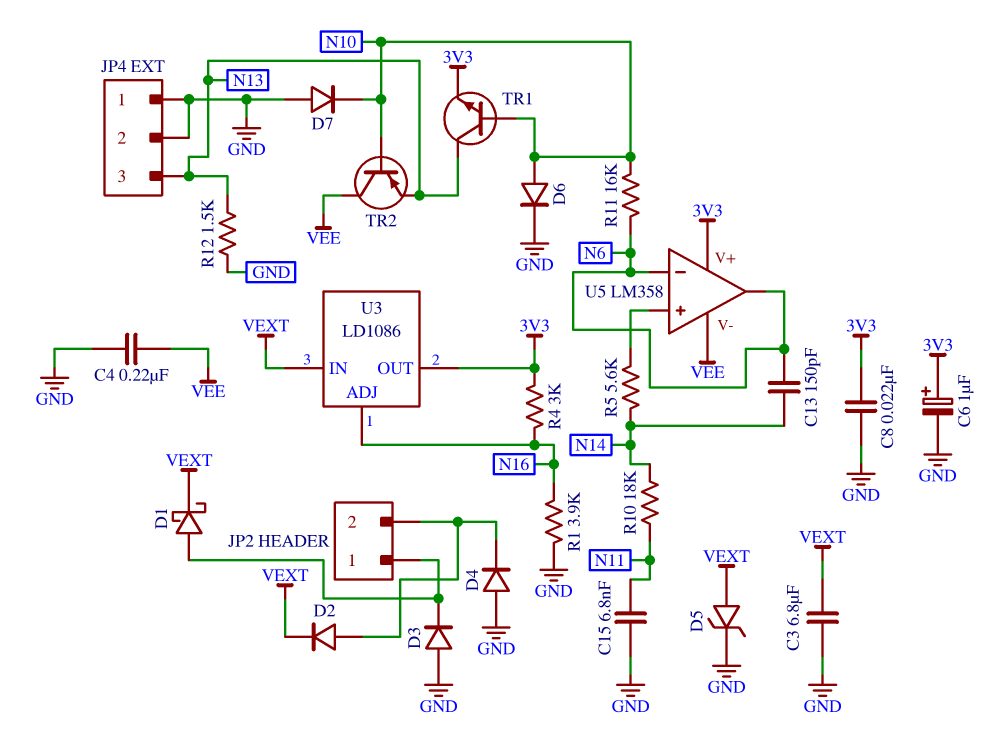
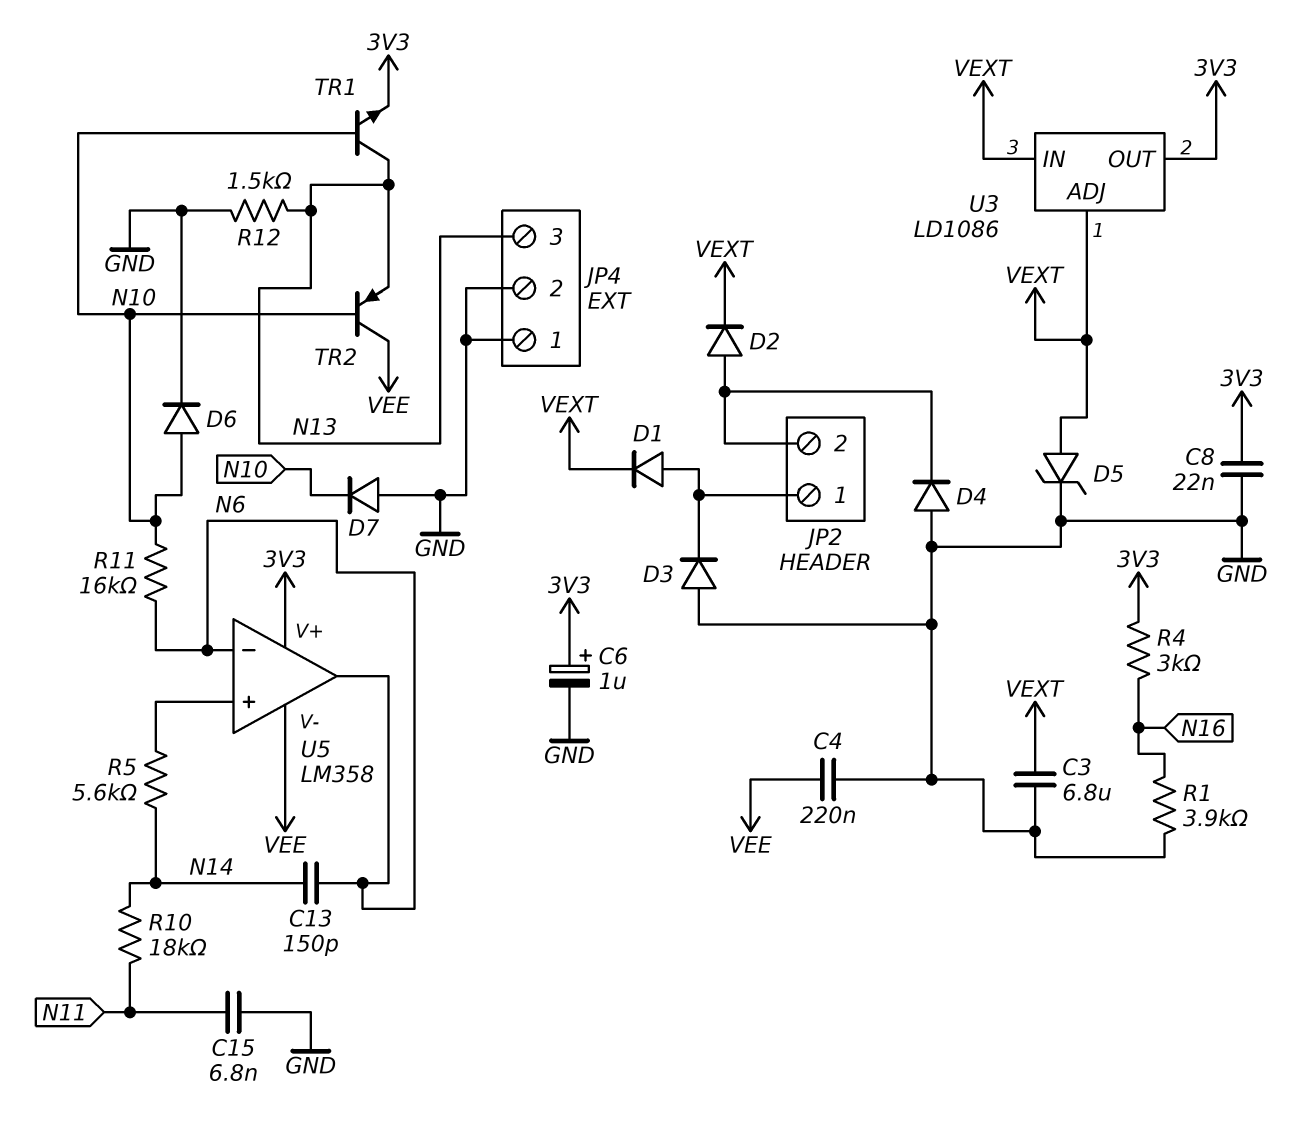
D1: schottky (A JP2/1, K VEXT) -> diode (A JP2/1, K VEXT)
U3 pin ADJ: N16 -> VEXT

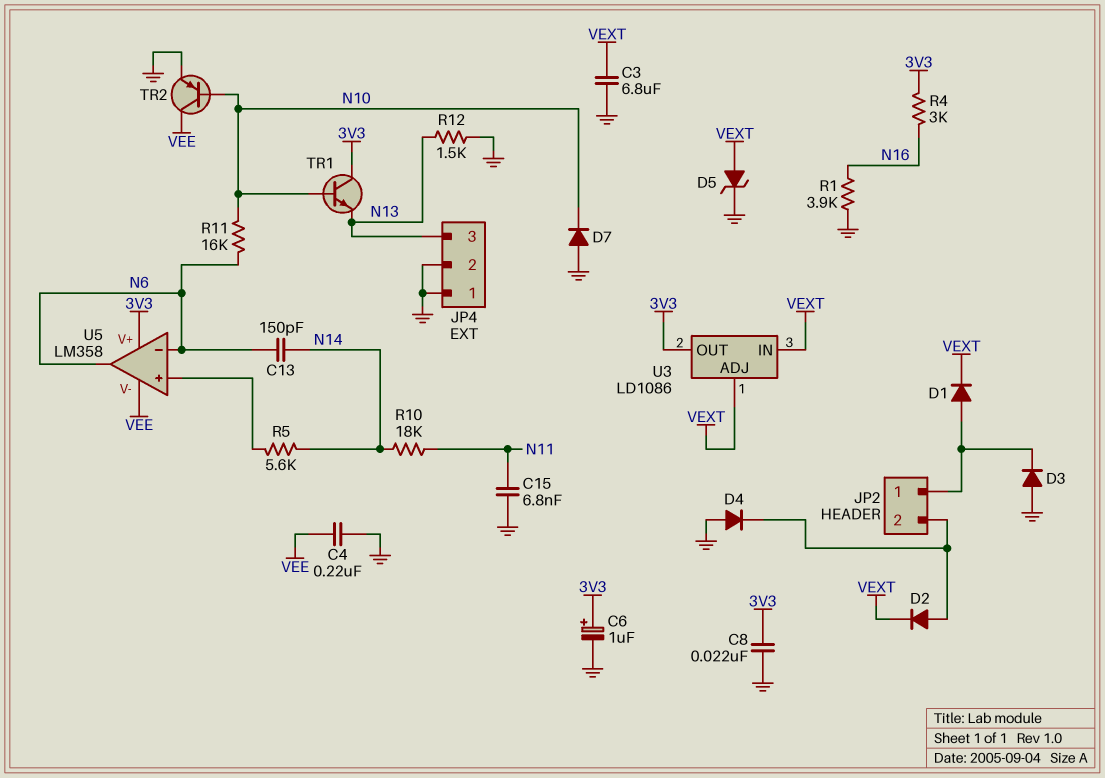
D6: diode (A N10, K GND) -> none
TR1: NPN (B N10, C N13, E 3V3) -> NPN (B N10, C 3V3, E N13)
TR2: PNP (B N10, C VEE, E N13) -> PNP (B N10, C VEE, E GND)

